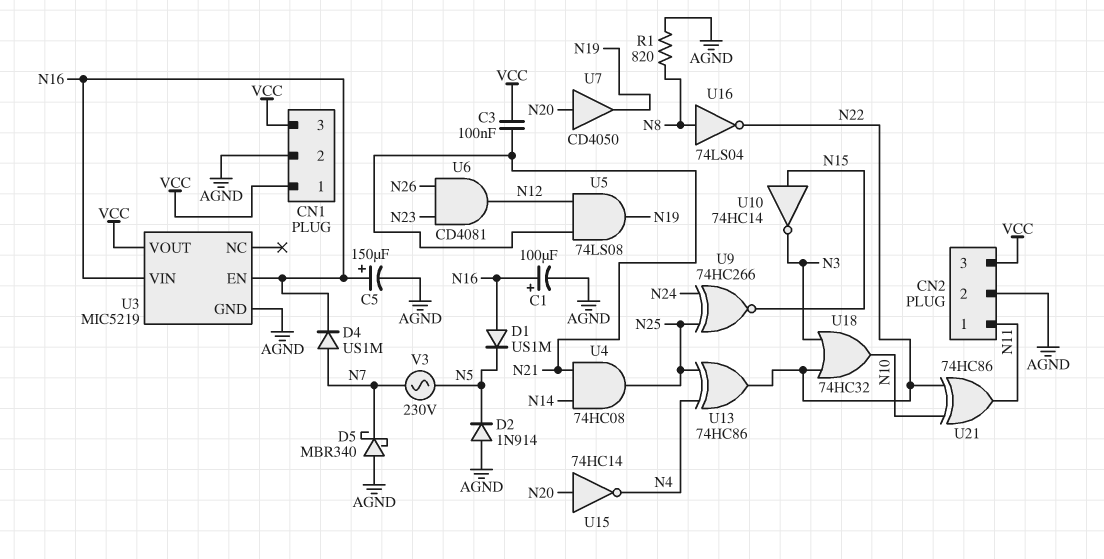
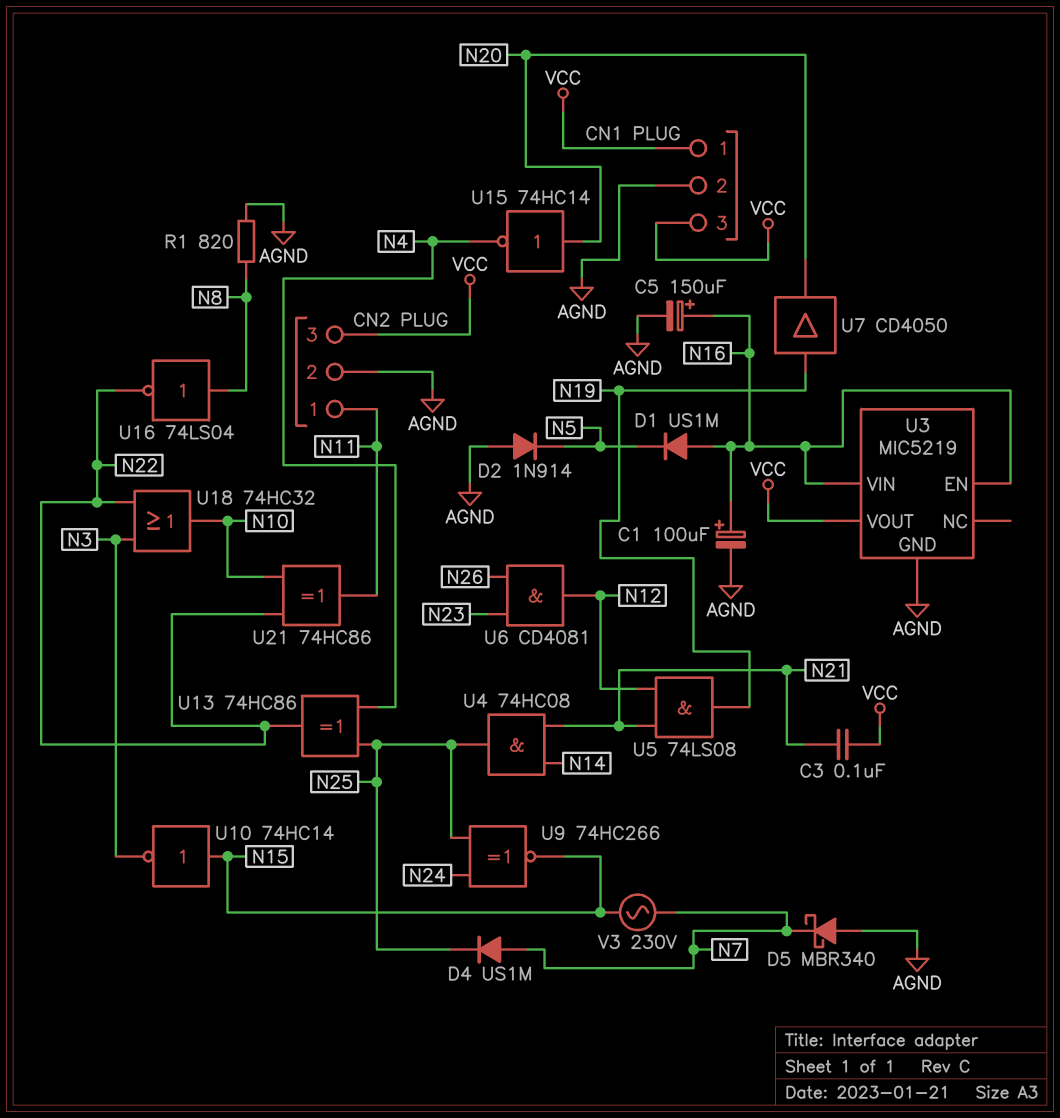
D4: diode US1M (A N7, K N16) -> diode US1M (A N7, K N25)
U7: buffer CD4050 (in N20, out N19) -> buffer CD4050 (in N19, out N20)
V3: AC 230V (N5, N7) -> AC 230V (N7, N15)

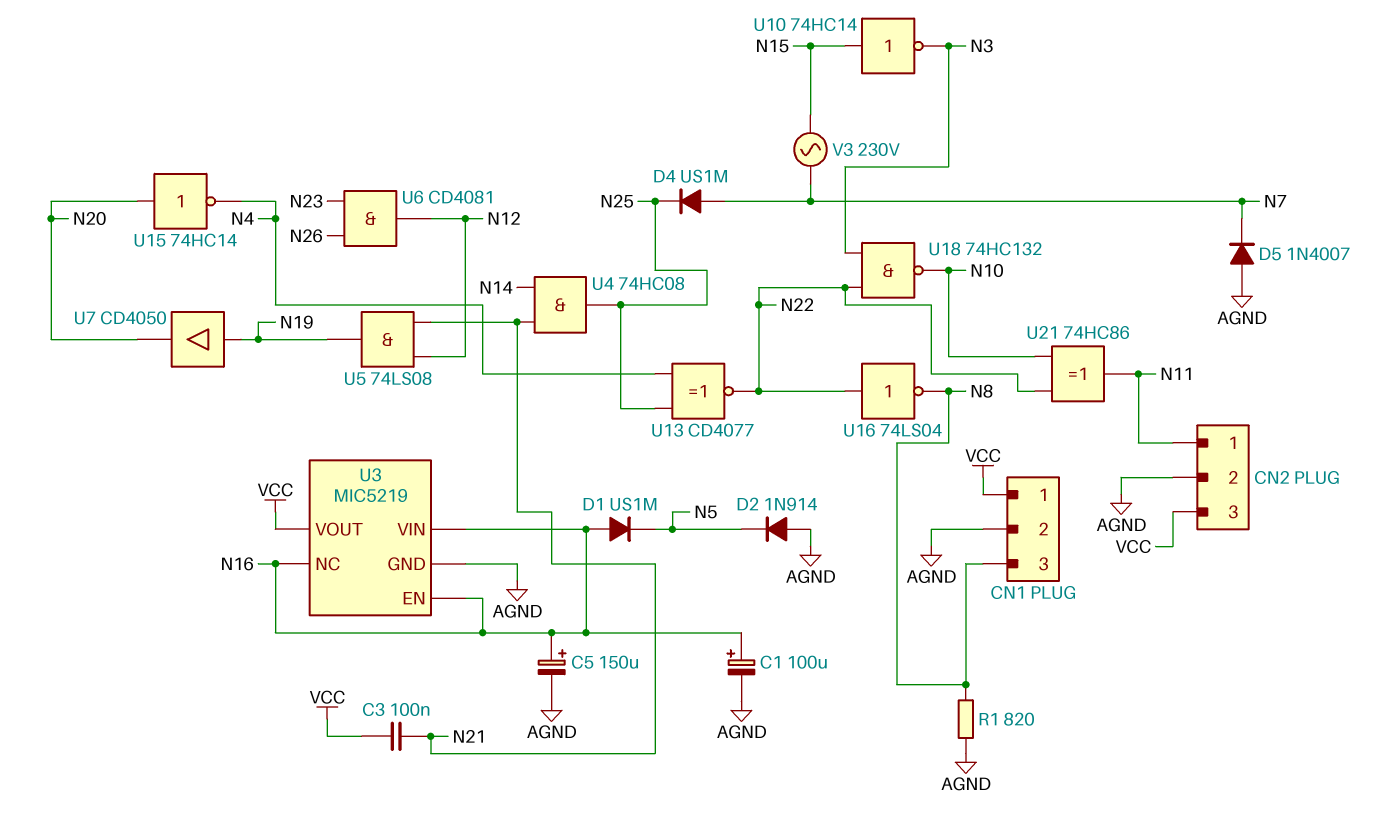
CN1 pin 3: VCC -> N8
D5: schottky MBR340 (A AGND, K N7) -> diode 1N4007 (A AGND, K N7)
U3 pin NC: none -> N16
U9: XNOR 74HC266 (in N24, in N25, out N15) -> none
U13: XOR 74HC86 (in N4, in N25, out N22) -> XNOR CD4077 (in N4, in N25, out N22)
U16: NOT 74LS04 (in N8, out N22) -> NOT 74LS04 (in N22, out N8)
U18: OR 74HC32 (in N3, in N22, out N10) -> NAND 74HC132 (in N3, in N22, out N10)

